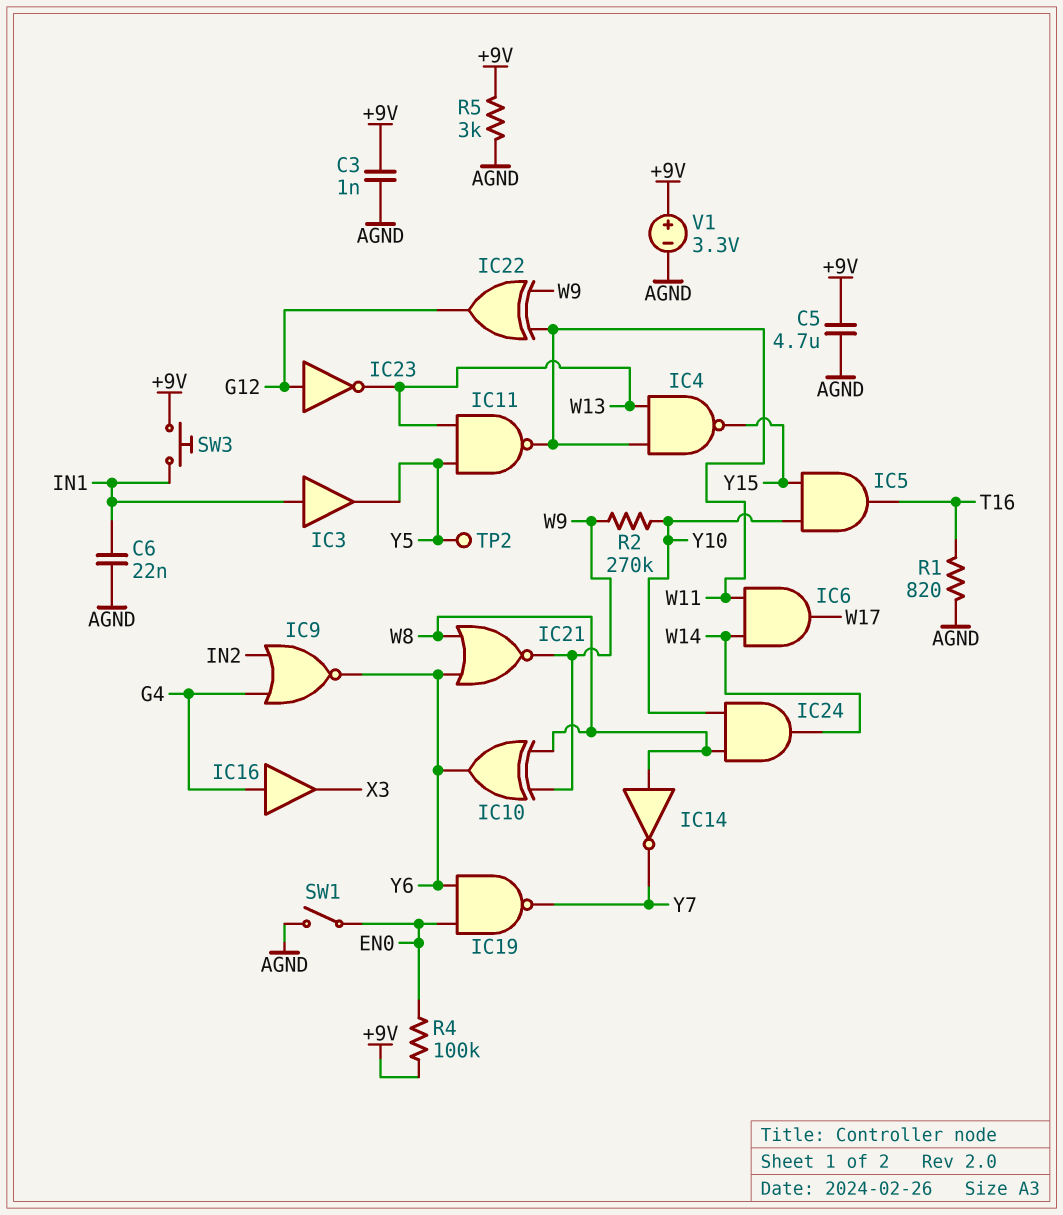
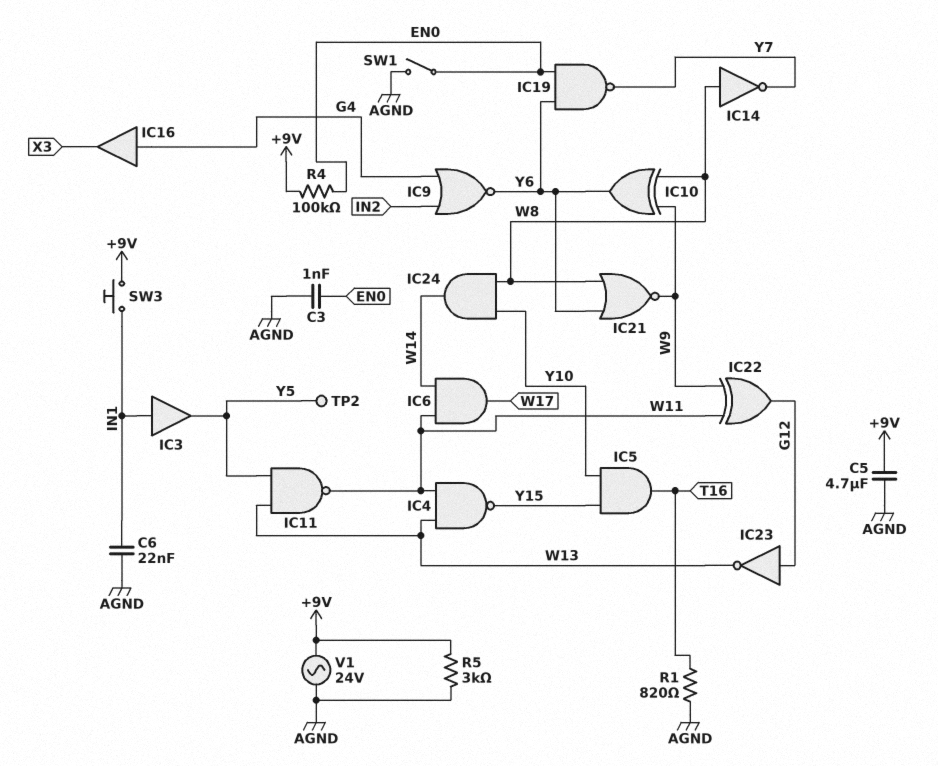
C3: 1nF (+9V, AGND) -> 1nF (AGND, EN0)
R2: 270k (W9, Y10) -> none
V1: 3.3V (plus +9V, minus AGND) -> AC 24V (+9V, AGND)

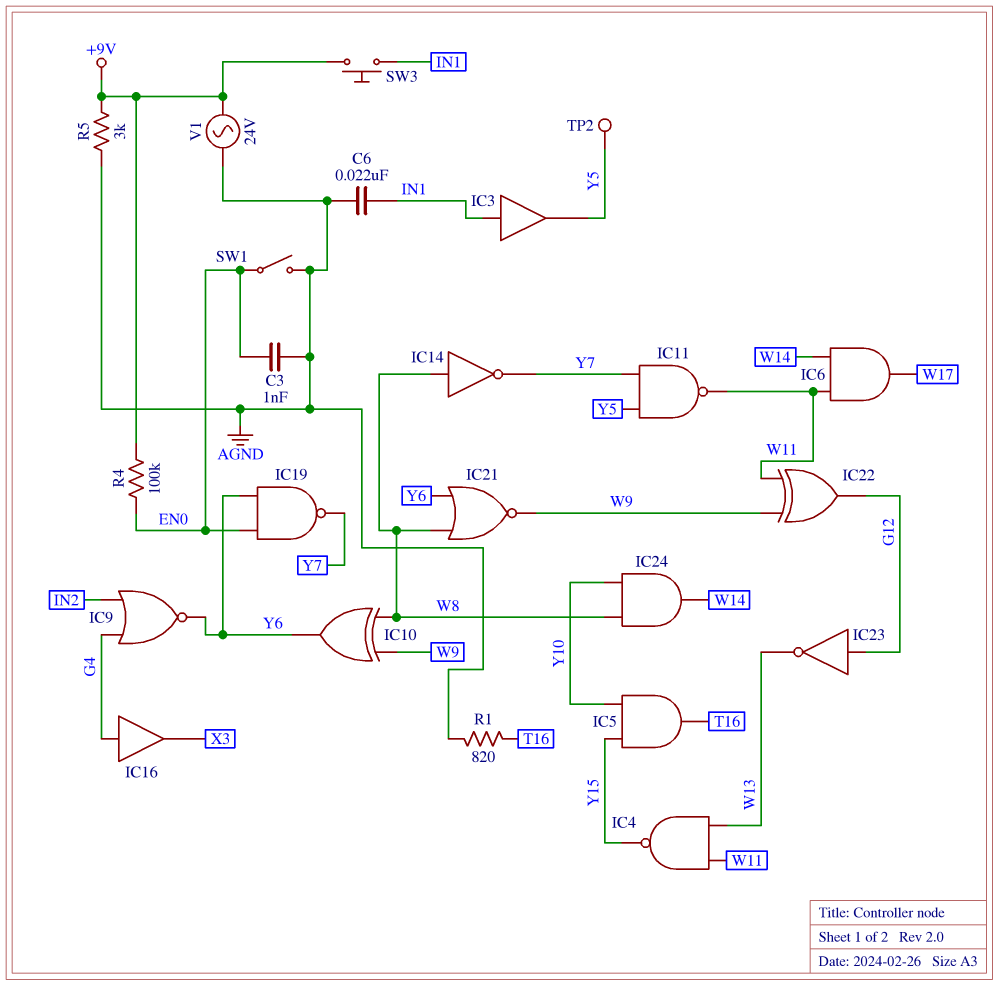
C5: 4.7uF (+9V, AGND) -> none
IC11: NAND (in W13, in Y5, out W11) -> NAND (in Y5, in Y7, out W11)

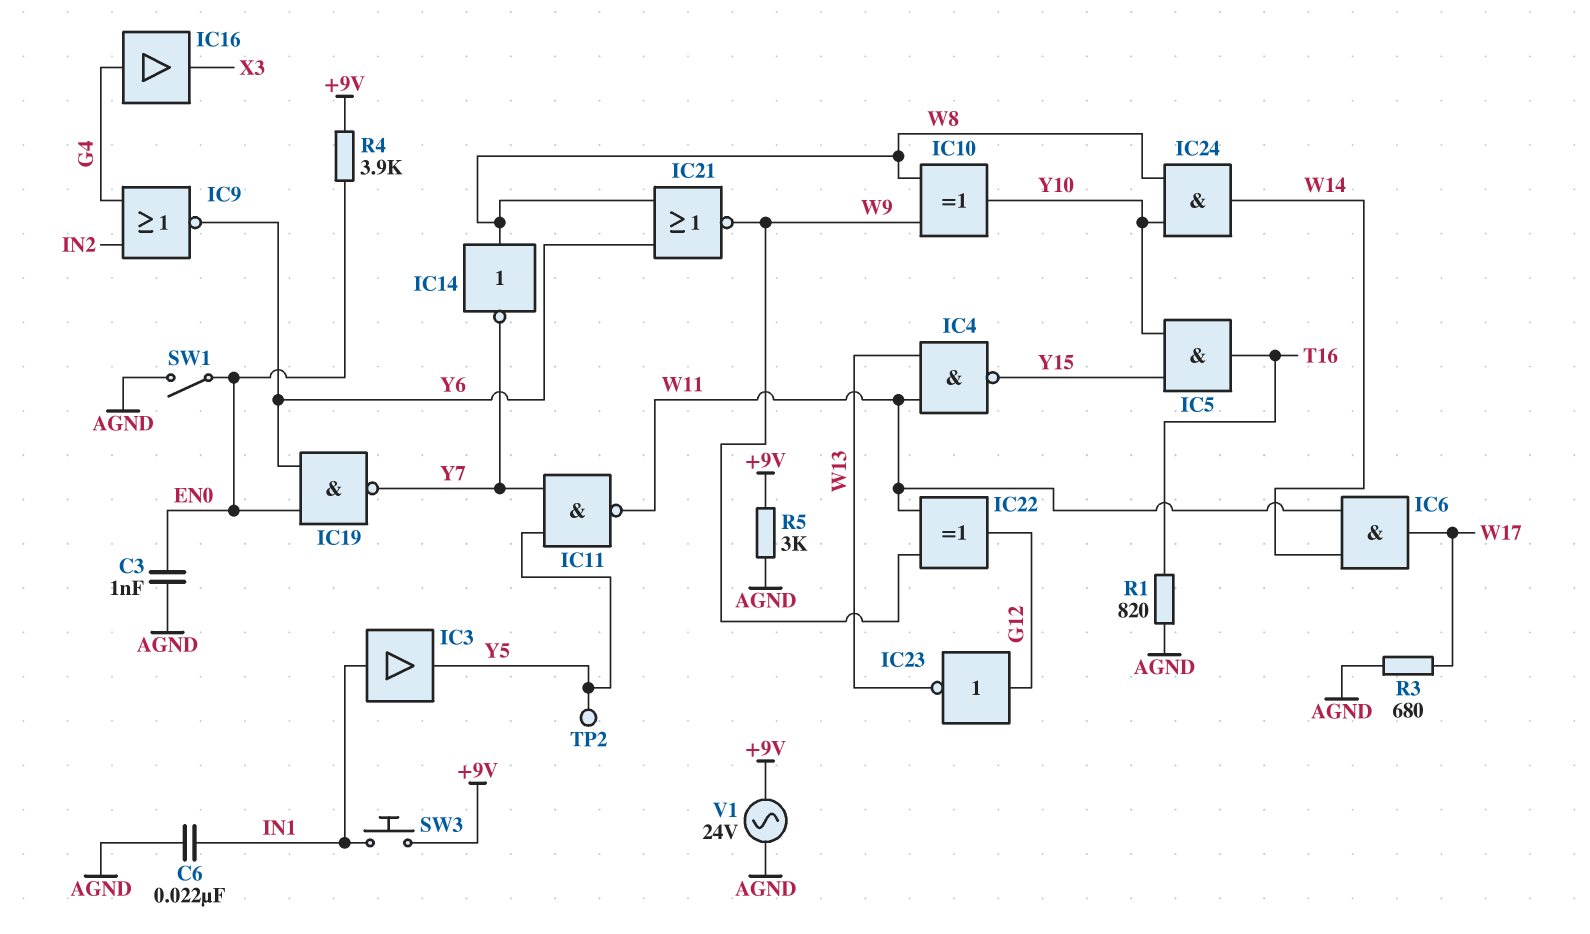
IC10: XOR (in W8, in W9, out Y6) -> XOR (in W8, in W9, out Y10)
R3: none -> 680 (AGND, W17)
R4: 100k (+9V, EN0) -> 3.9k (+9V, EN0)

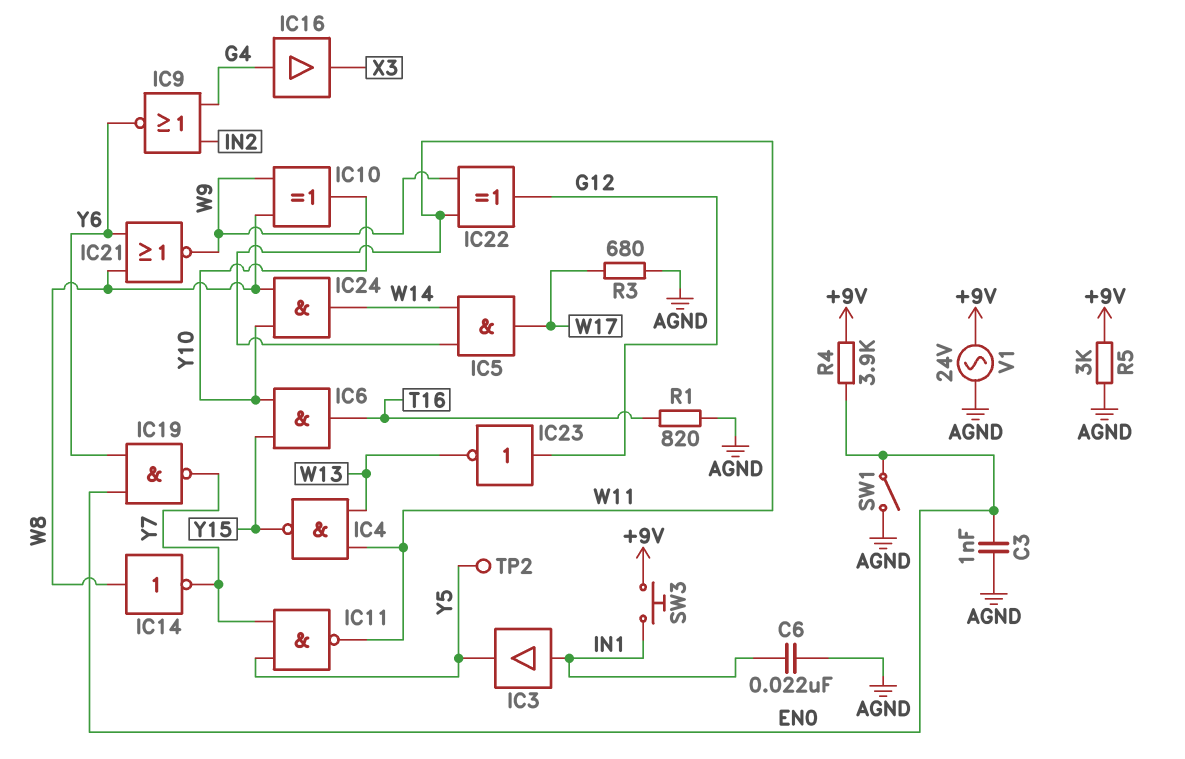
IC5: AND (in Y10, in Y15, out T16) -> AND (in W11, in W14, out W17)
IC6: AND (in W11, in W14, out W17) -> AND (in Y10, in Y15, out T16)

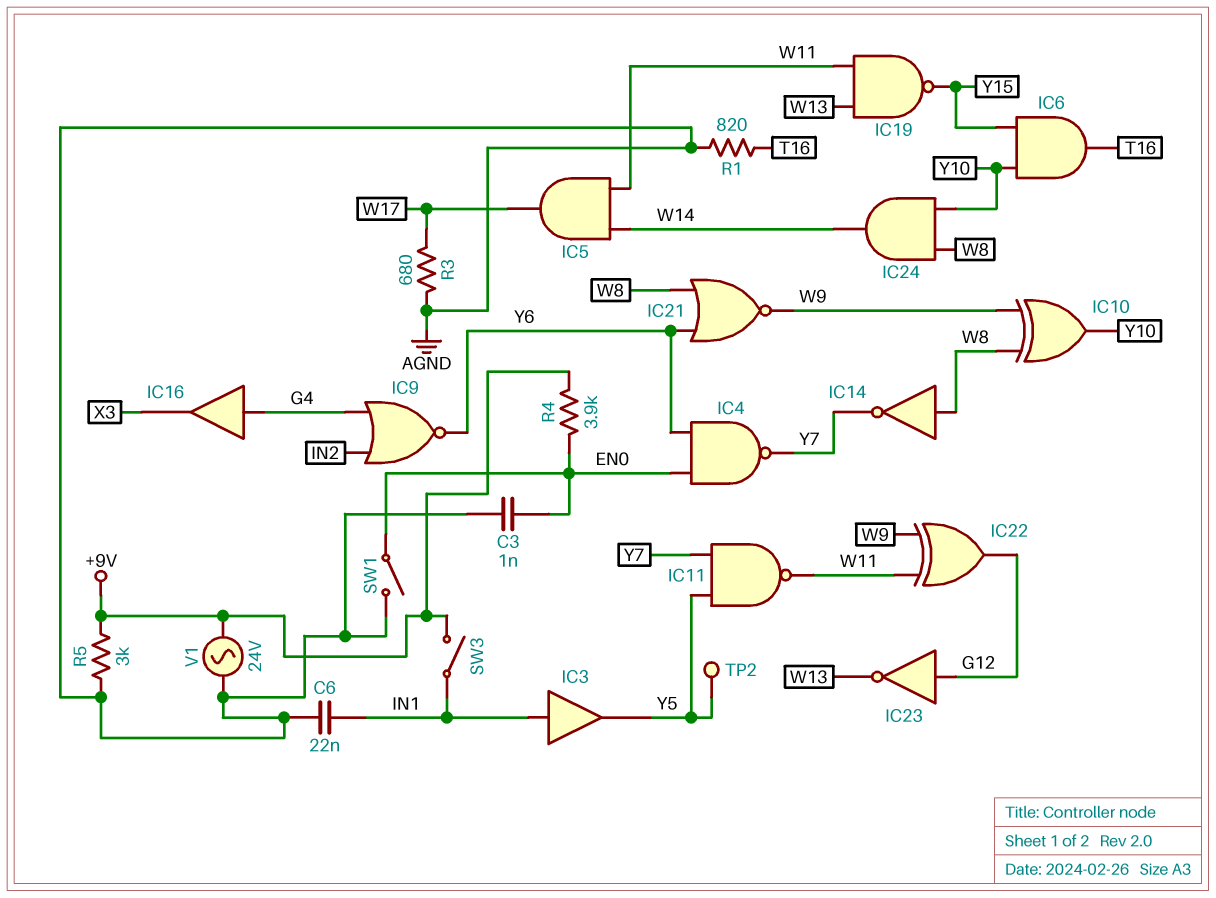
IC4: NAND (in W11, in W13, out Y15) -> NAND (in EN0, in Y6, out Y7)
IC19: NAND (in EN0, in Y6, out Y7) -> NAND (in W11, in W13, out Y15)
SW3: button (+9V, IN1) -> switch (+9V, IN1)

